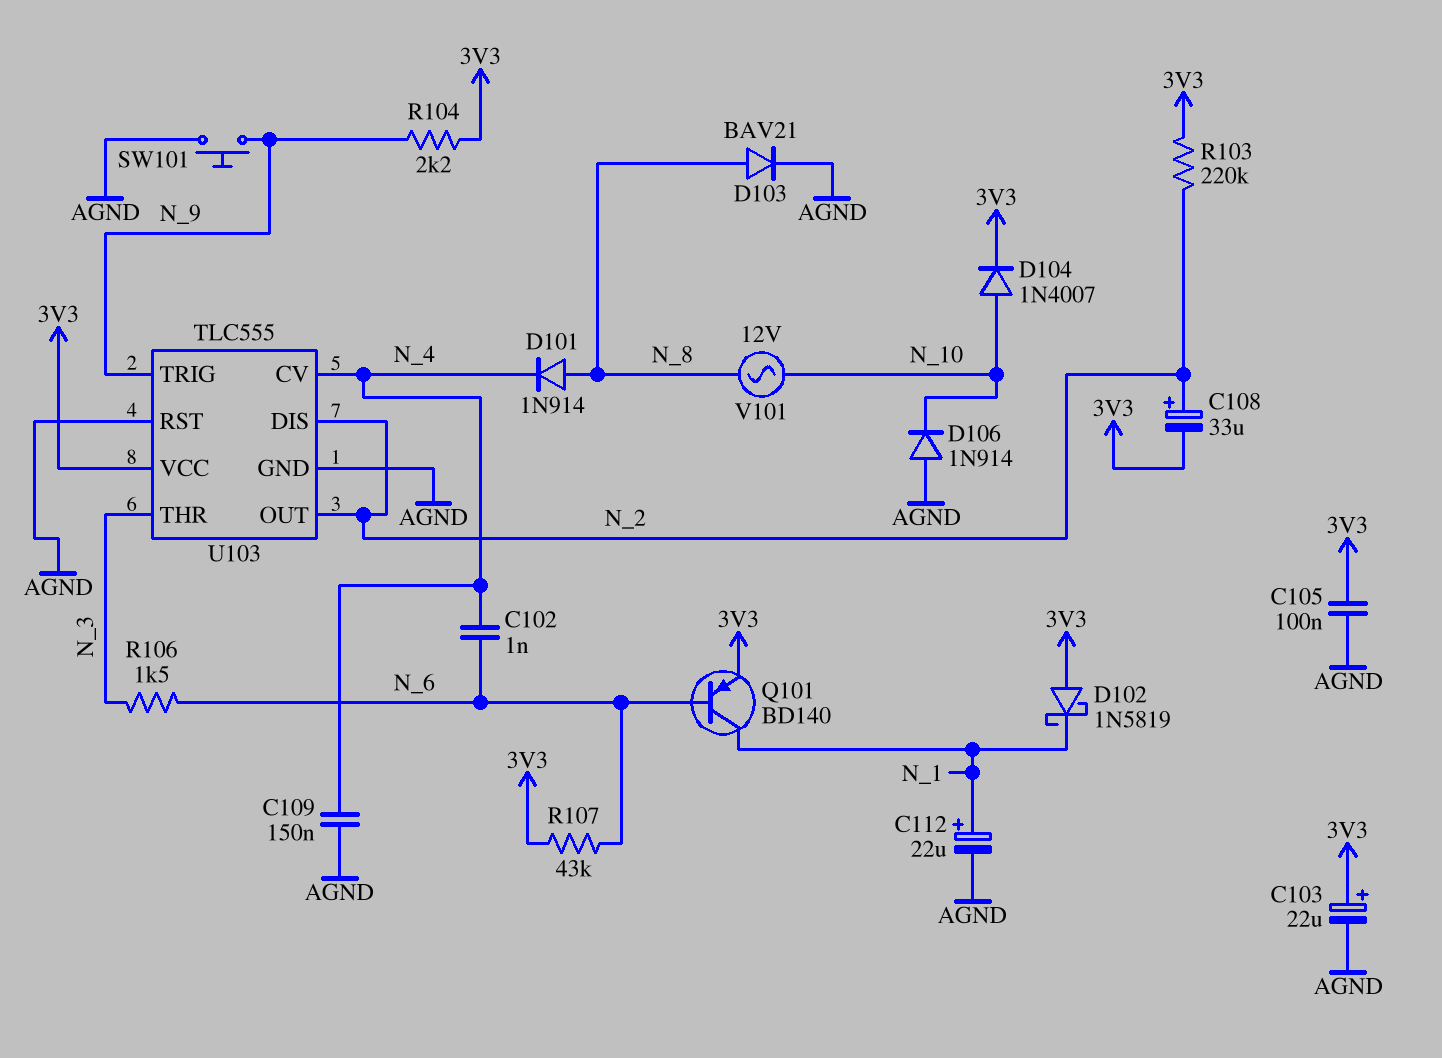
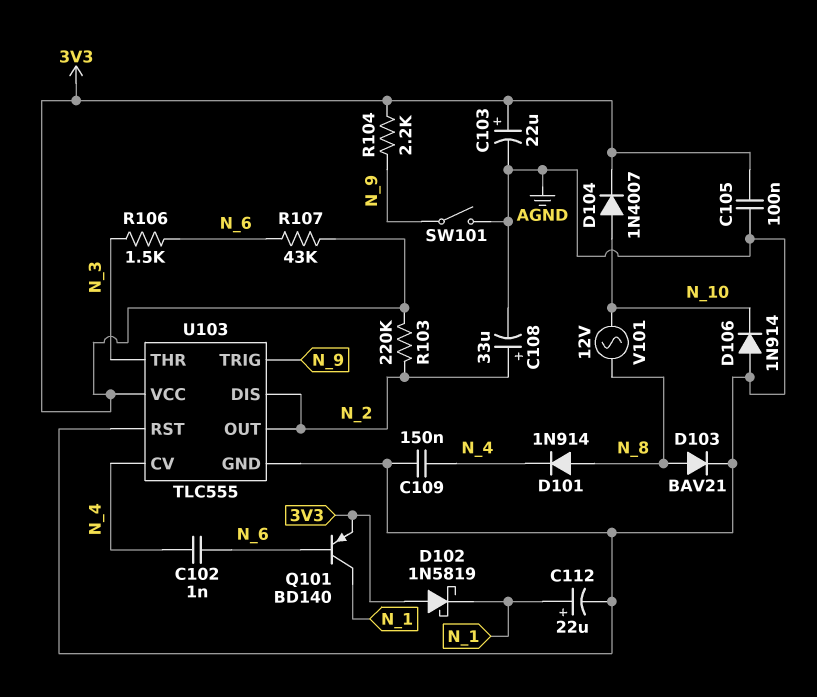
C108: 33uF (plus N_2, minus 3V3) -> 33uF (plus N_2, minus AGND)
SW101: button (AGND, N_9) -> switch (AGND, N_9)

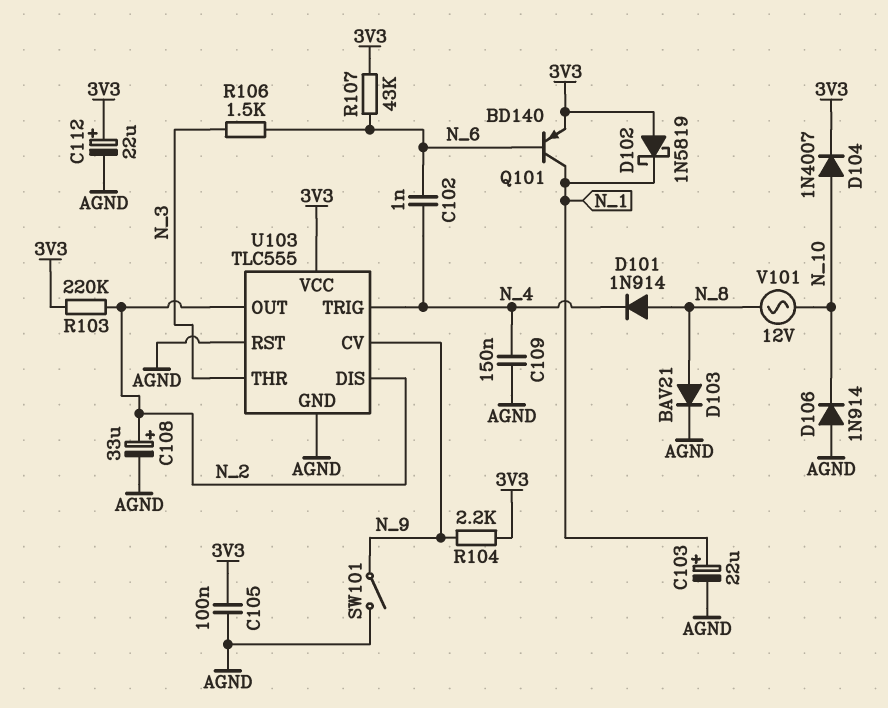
C103: 22uF (plus 3V3, minus AGND) -> 22uF (plus N_1, minus AGND)
C112: 22uF (plus N_1, minus AGND) -> 22uF (plus 3V3, minus AGND)
U103 pin CV: N_4 -> N_9
U103 pin TRIG: N_9 -> N_4

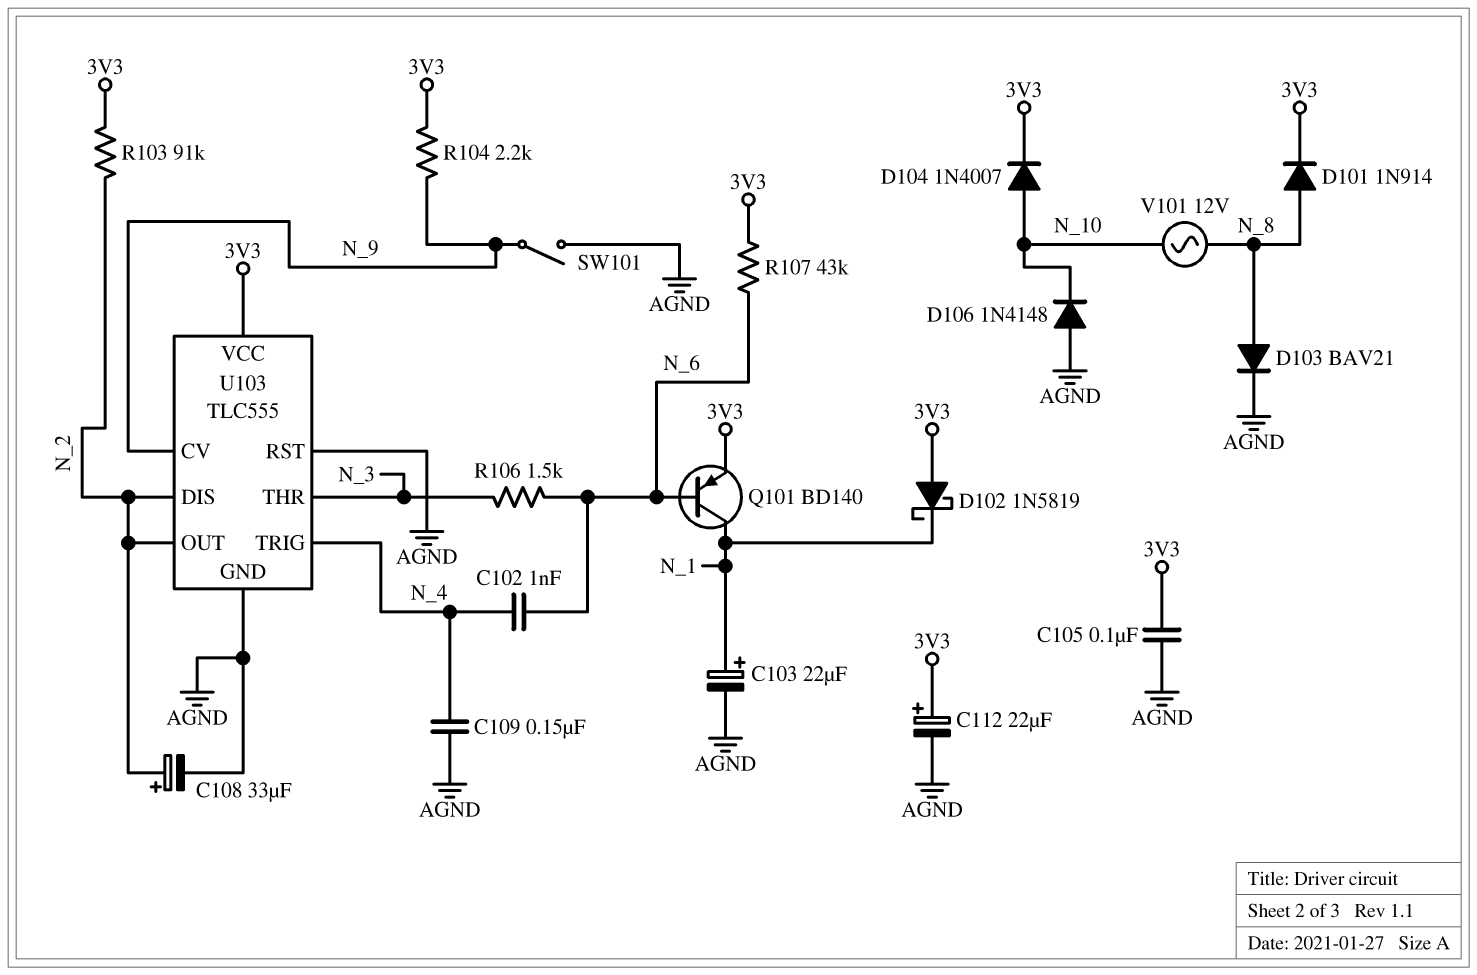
D101: diode 1N914 (A N_8, K N_4) -> diode 1N914 (A N_8, K 3V3)
D106: diode 1N914 (A AGND, K N_10) -> diode 1N4148 (A AGND, K N_10)
R103: 220k (3V3, N_2) -> 91k (3V3, N_2)

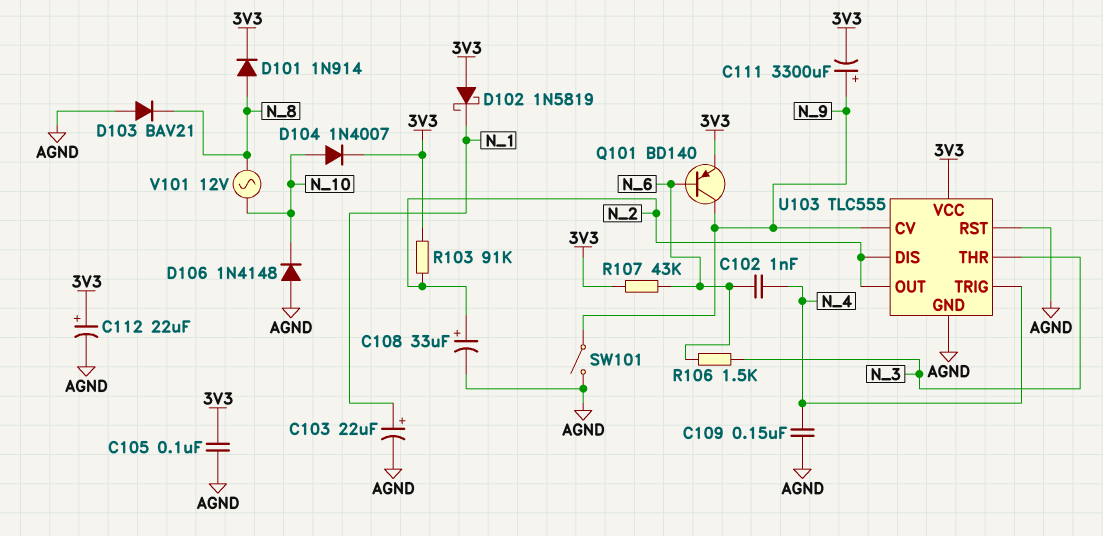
C111: none -> 3300uF (plus N_9, minus 3V3)
D103: diode BAV21 (A N_8, K AGND) -> diode BAV21 (A AGND, K N_8)
Q101: PNP BD140 (B N_6, C N_1, E 3V3) -> PNP BD140 (B N_6, C N_9, E 3V3)
R104: 2.2k (3V3, N_9) -> none

